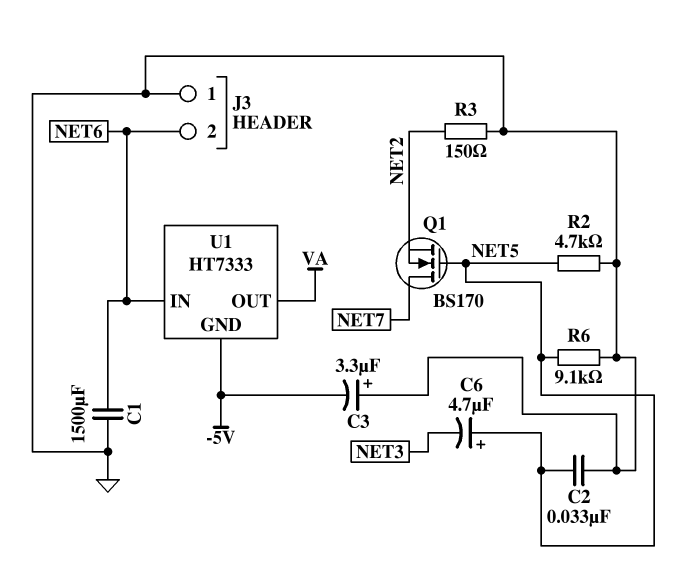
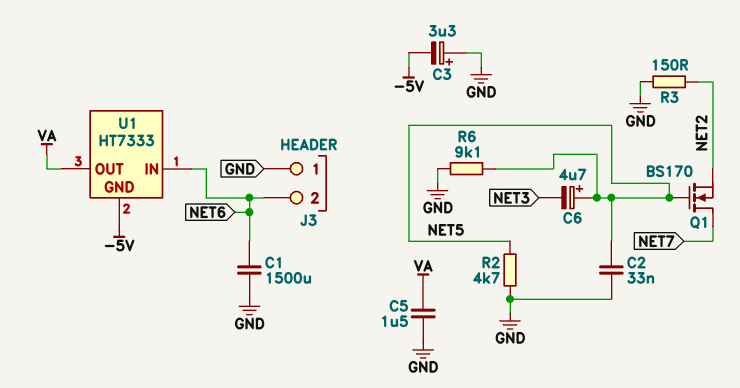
C5: none -> 1.5uF (GND, VA)

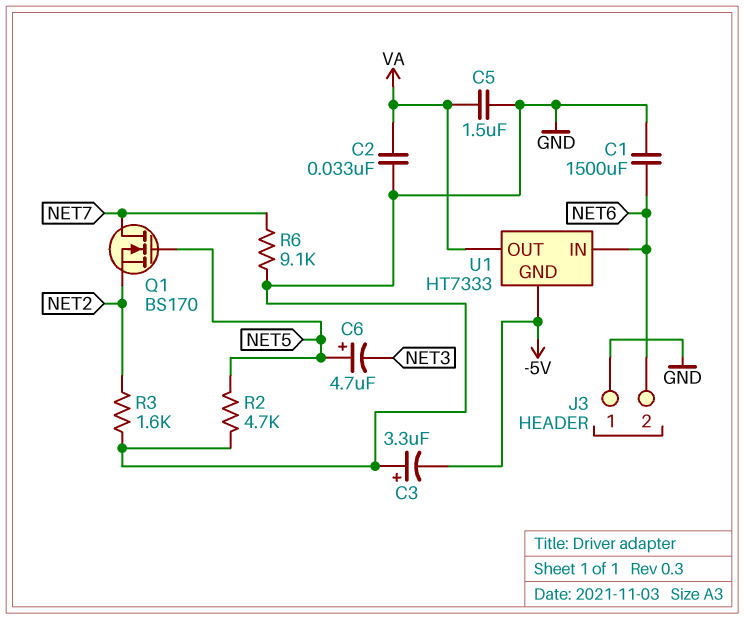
C2: 33nF (GND, NET5) -> 33nF (GND, VA)
R3: 150 (GND, NET2) -> 1.6k (GND, NET2)
R6: 9.1k (GND, NET5) -> 9.1k (GND, NET7)

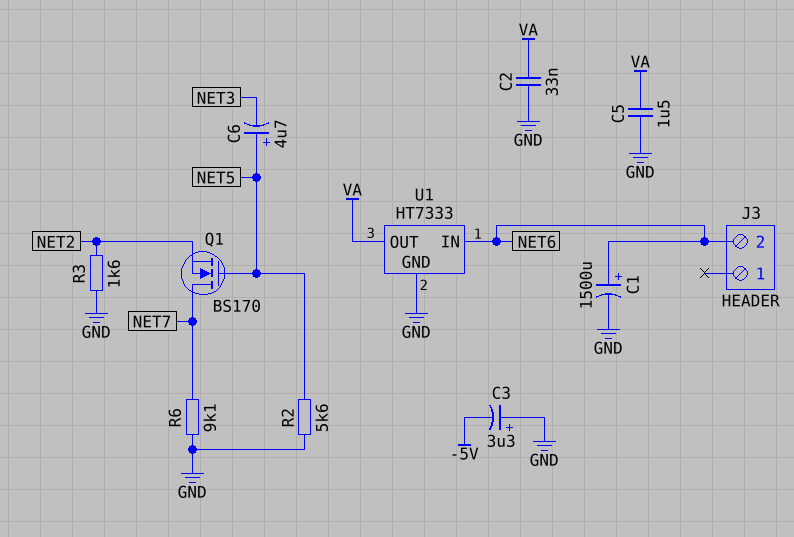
C1: 1500uF (GND, NET6) -> 1500uF (plus NET6, minus GND)
J3 pin 1: GND -> none
R2: 4.7k (GND, NET5) -> 5.6k (GND, NET5)
U1 pin GND: -5V -> GND

